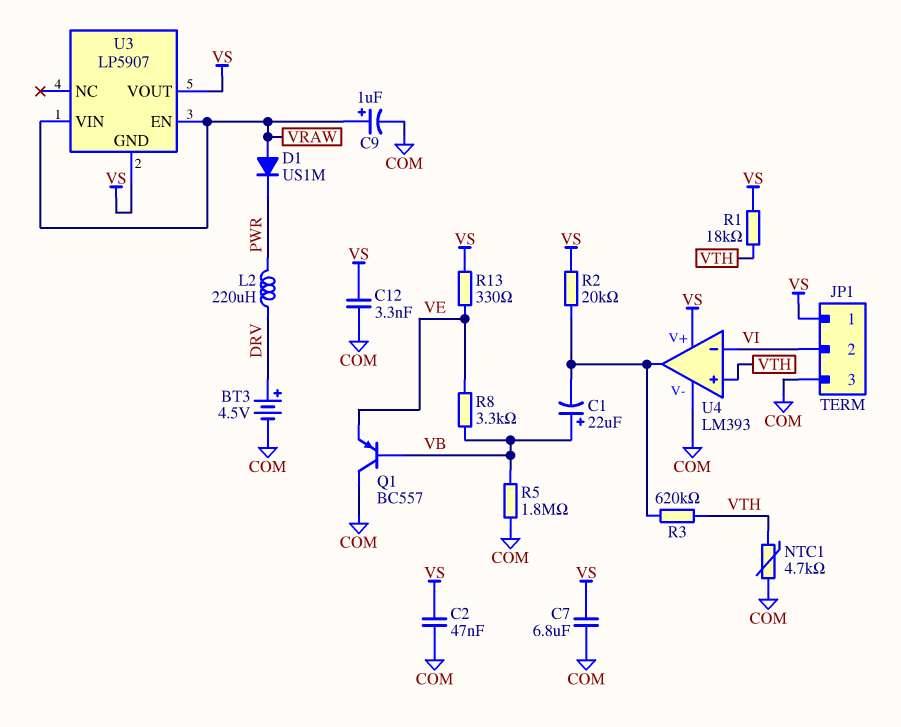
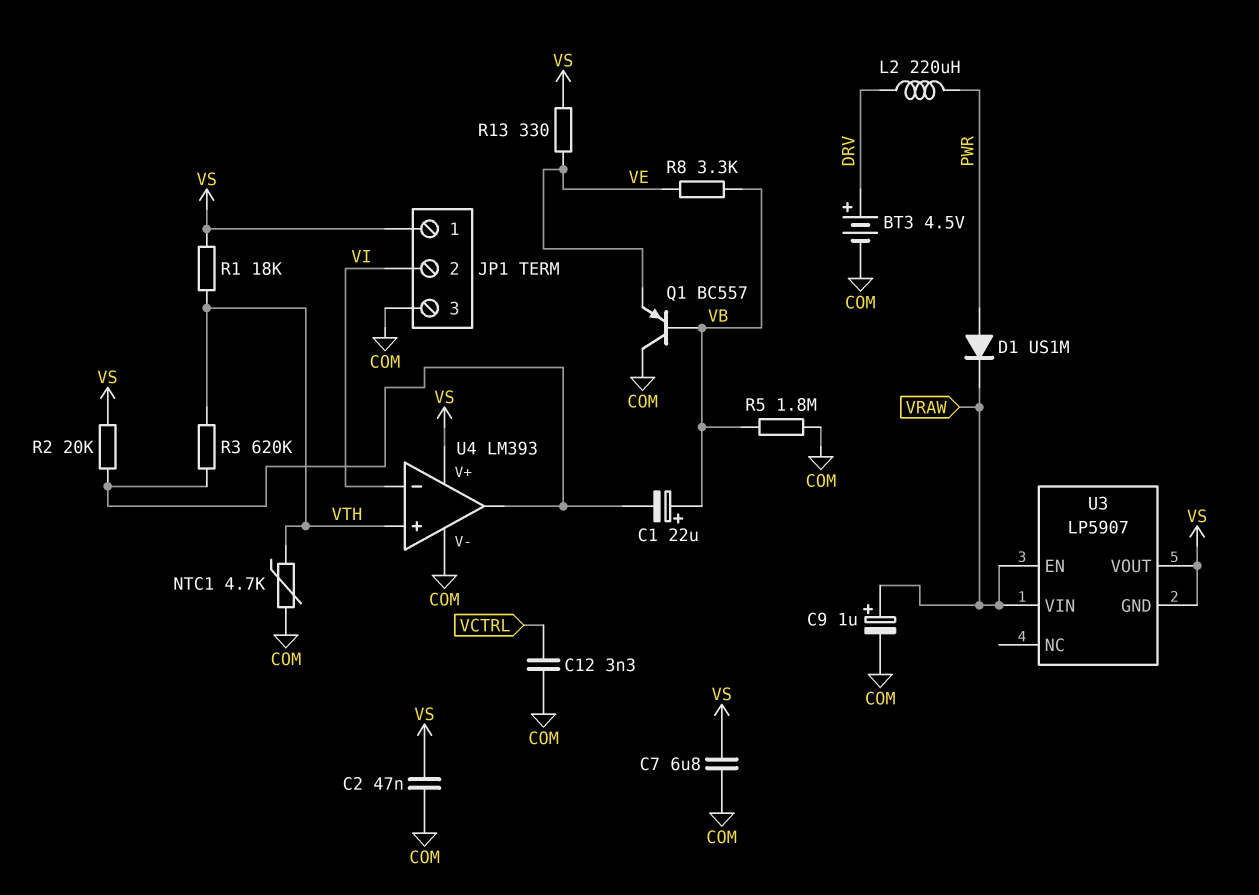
C12: 3.3nF (COM, VS) -> 3.3nF (COM, VCTRL)
D1: diode US1M (A VRAW, K PWR) -> diode US1M (A PWR, K VRAW)

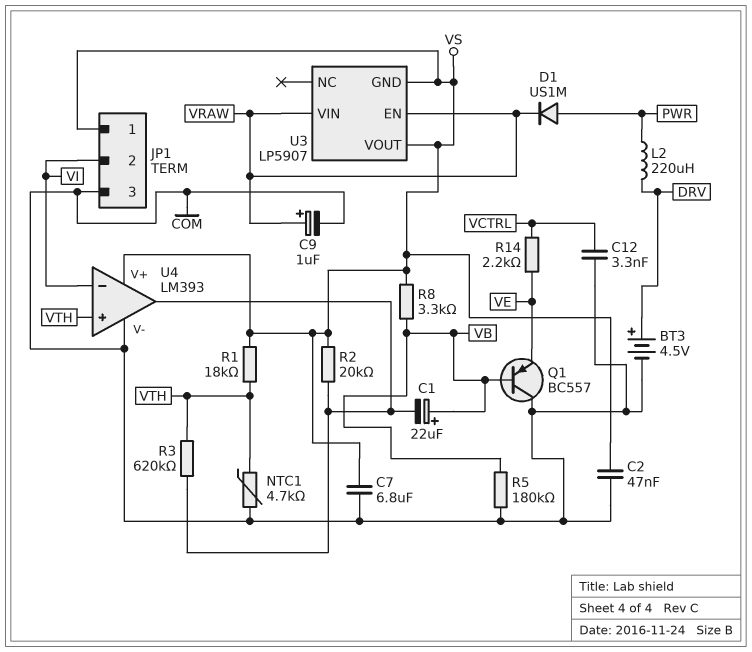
R5: 1.8M (COM, VB) -> 180k (COM, VB)
R8: 3.3k (VB, VE) -> 3.3k (VB, VS)
R13: 330 (VE, VS) -> none
R14: none -> 2.2k (VCTRL, VE)

